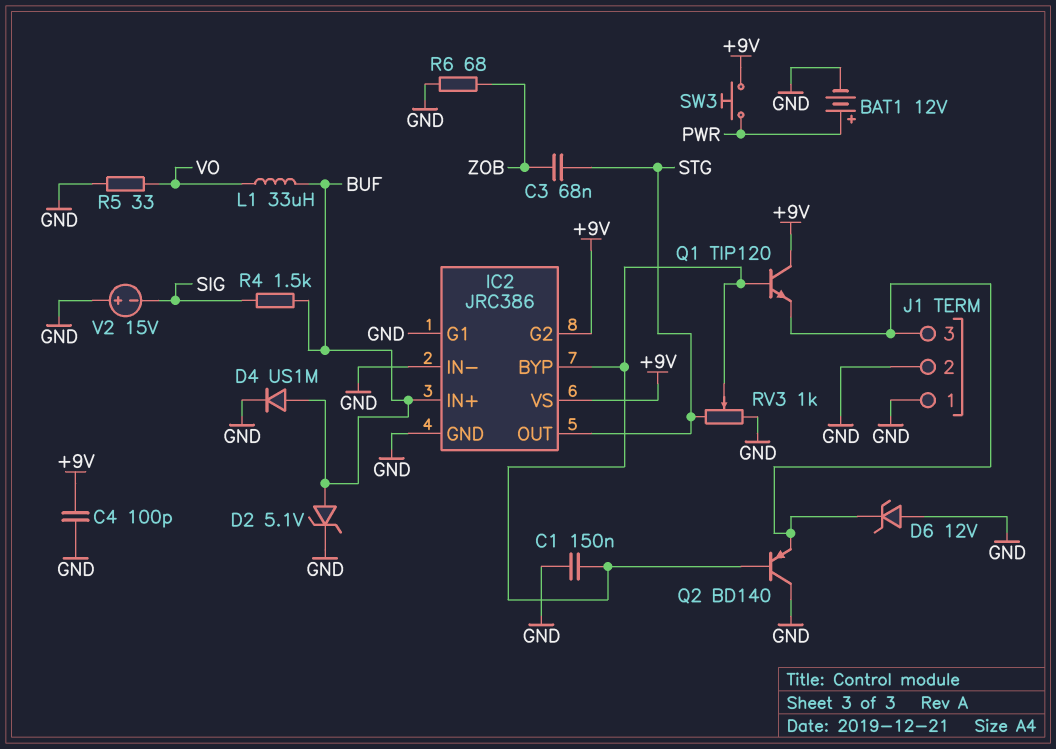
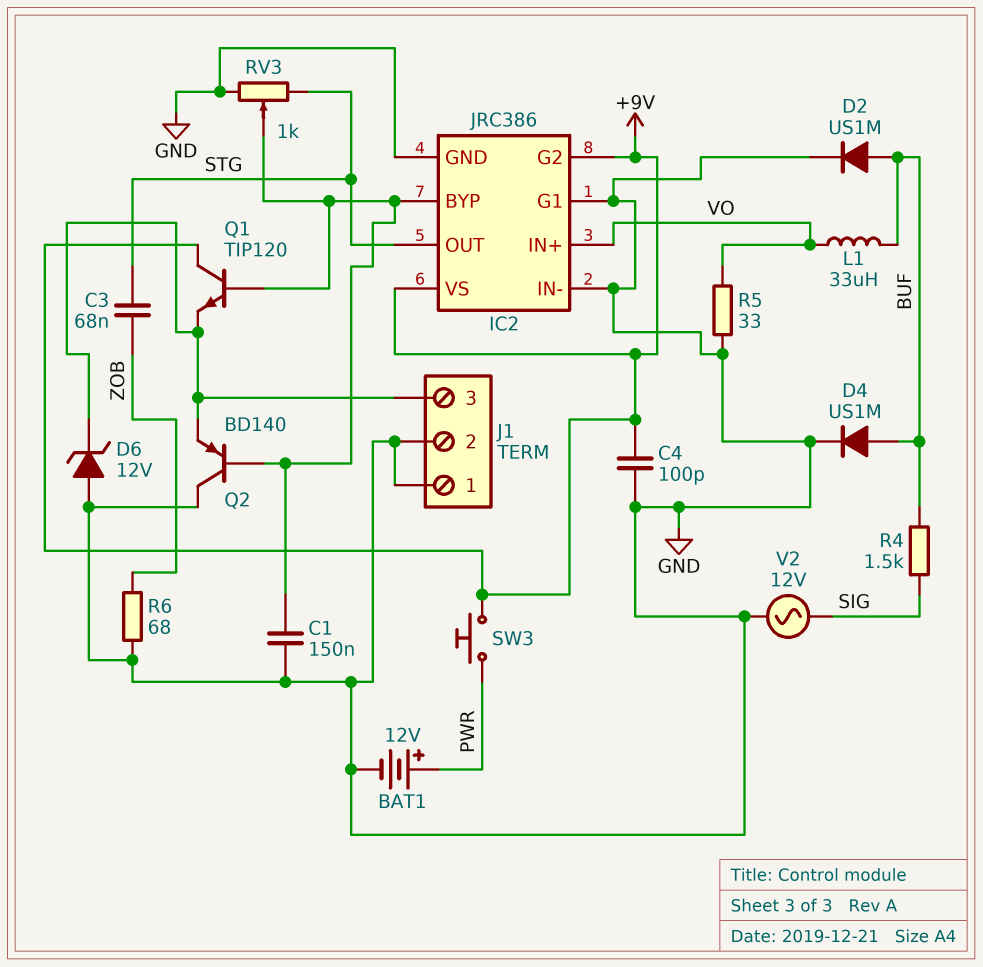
D2: zener 5.1V (A BUF, K GND) -> diode US1M (A BUF, K GND)
IC2 pin IN+: BUF -> VO
V2: 15V (plus GND, minus SIG) -> AC 12V (GND, SIG)

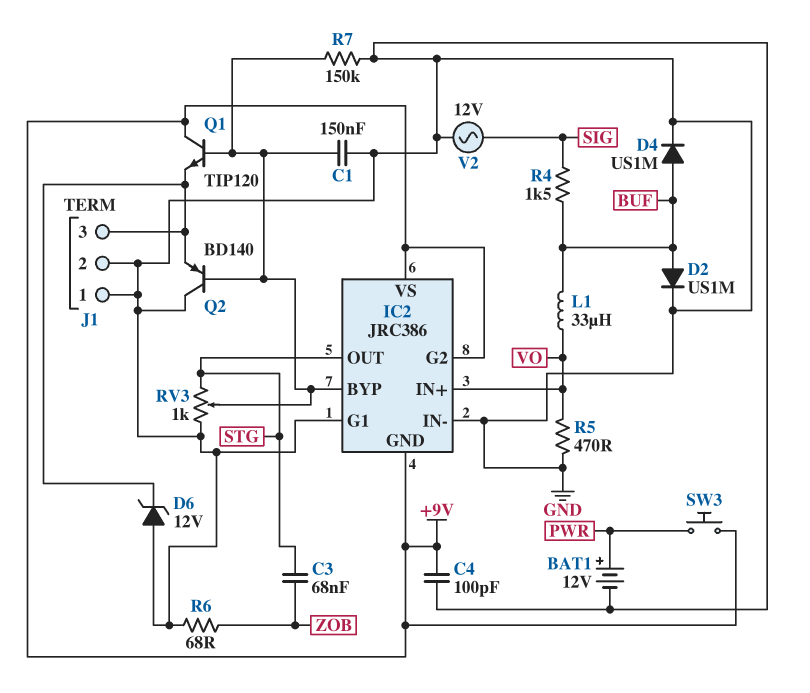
IC2 pin GND: GND -> +9V
R5: 33 (GND, VO) -> 470 (GND, VO)
R7: none -> 150k (GND, IC2/BYP)

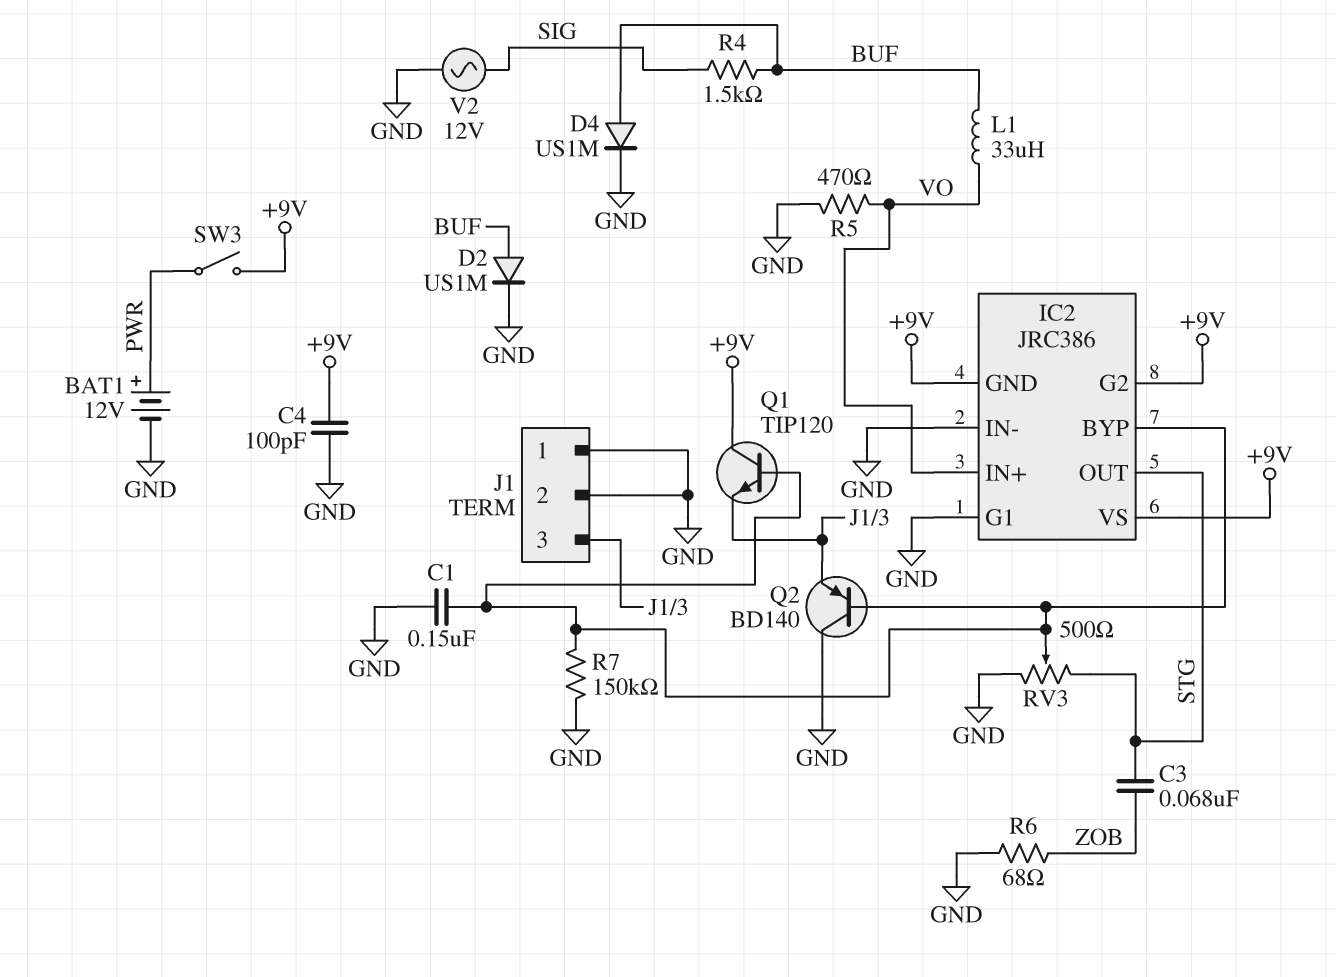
D6: zener 12V (A GND, K J1/3) -> none
RV3: 1k (GND, STG, wiper IC2/BYP) -> 500 (GND, STG, wiper IC2/BYP)
SW3: button (+9V, PWR) -> switch (+9V, PWR)

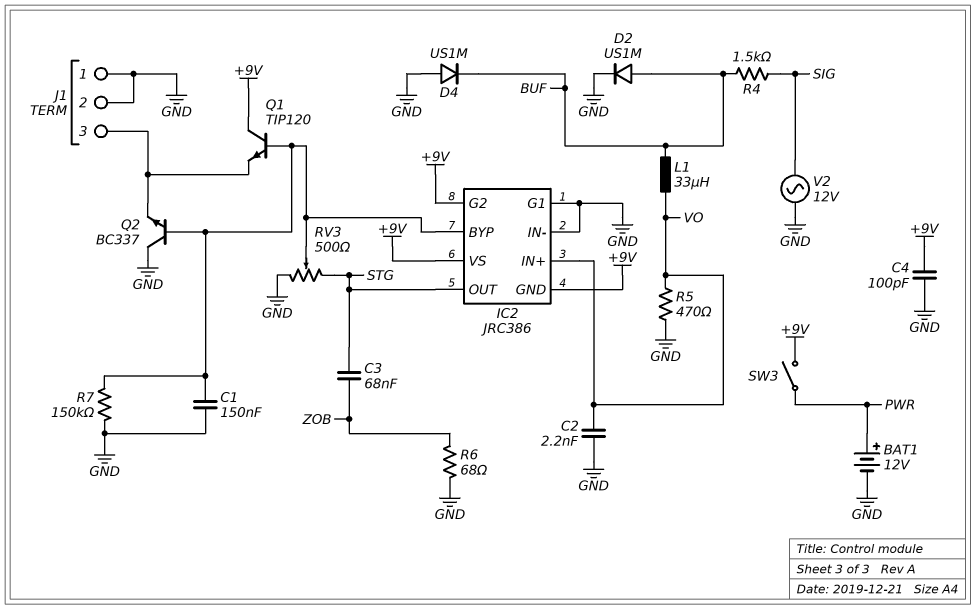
C2: none -> 2.2nF (GND, VO)
D4: diode US1M (A BUF, K GND) -> diode US1M (A GND, K BUF)
Q2: PNP BD140 (B IC2/BYP, C GND, E J1/3) -> NPN BC337 (B IC2/BYP, C GND, E J1/3)

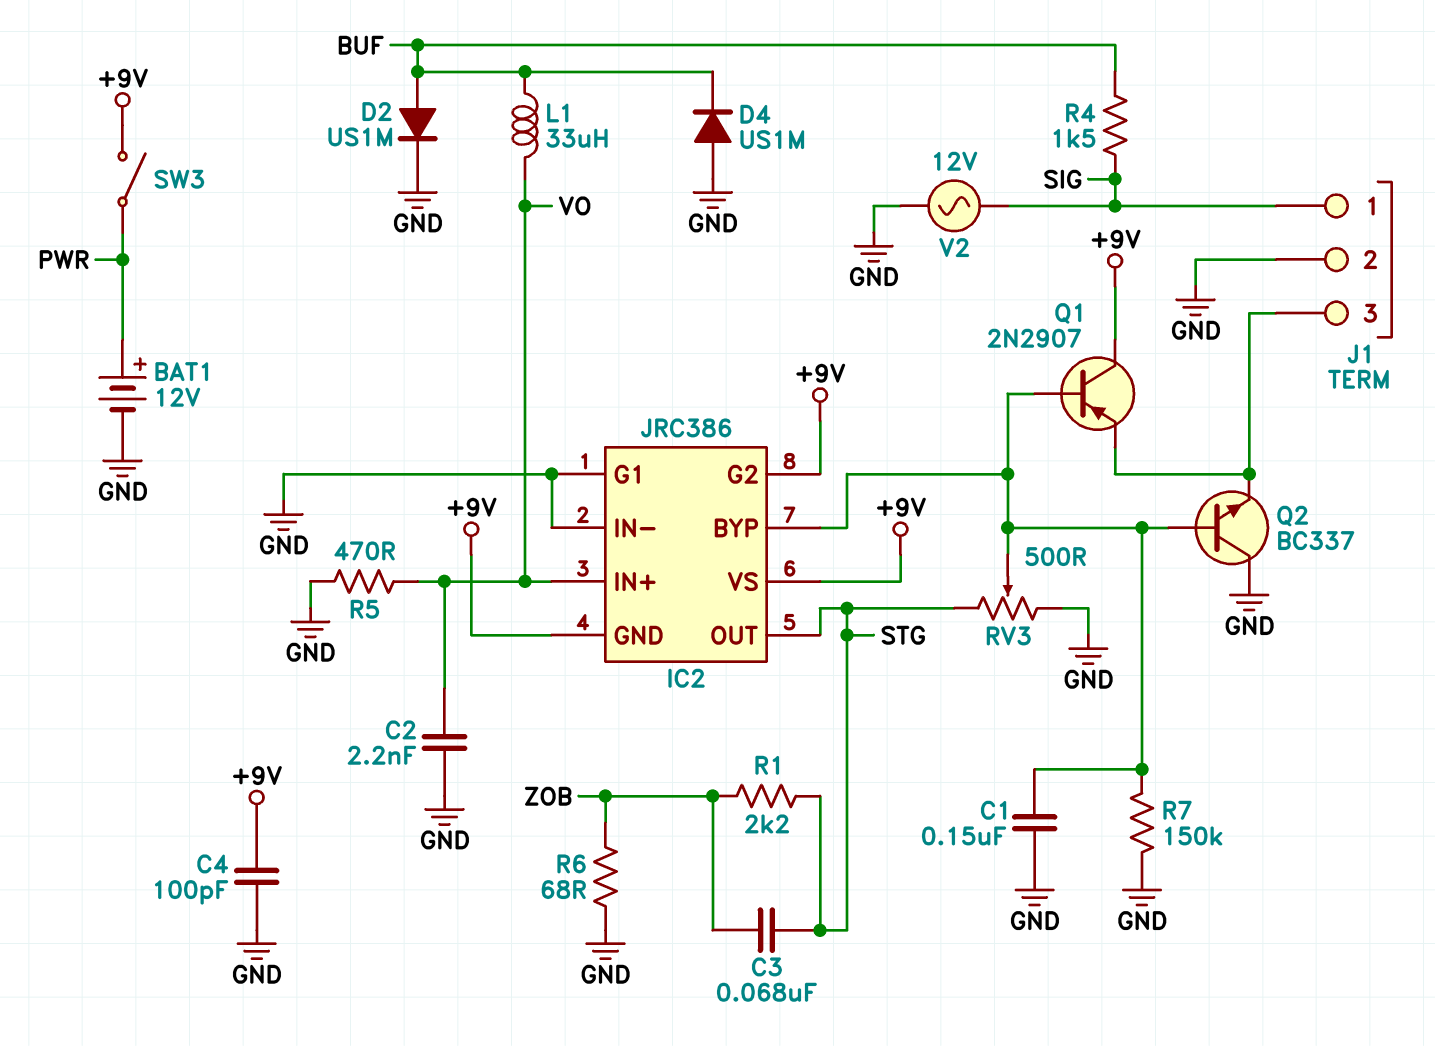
J1 pin 1: GND -> SIG
Q1: NPN TIP120 (B IC2/BYP, C +9V, E J1/3) -> PNP 2N2907 (B IC2/BYP, C +9V, E J1/3)
R1: none -> 2.2k (STG, ZOB)

